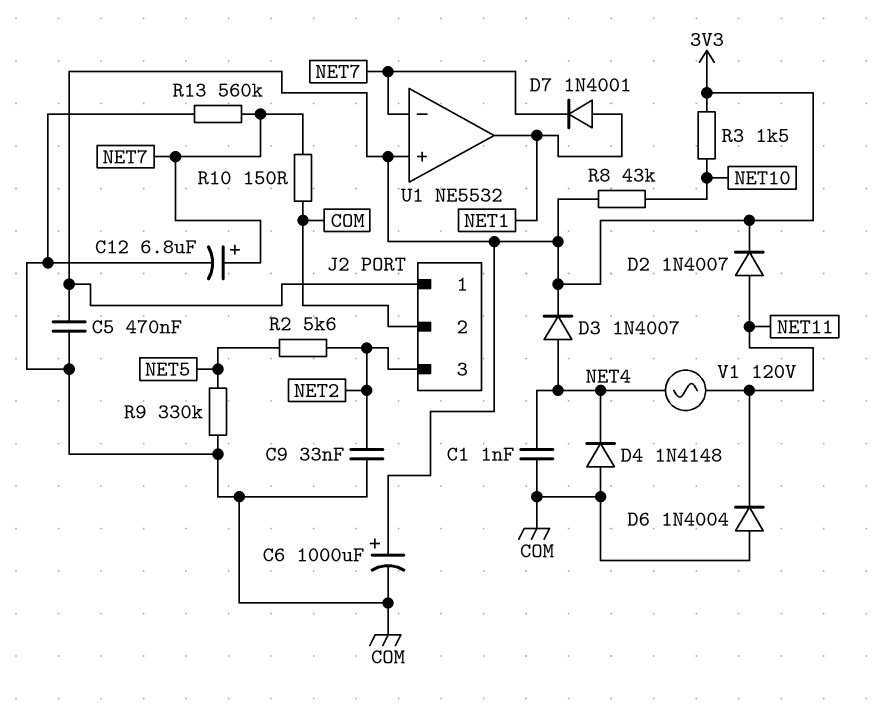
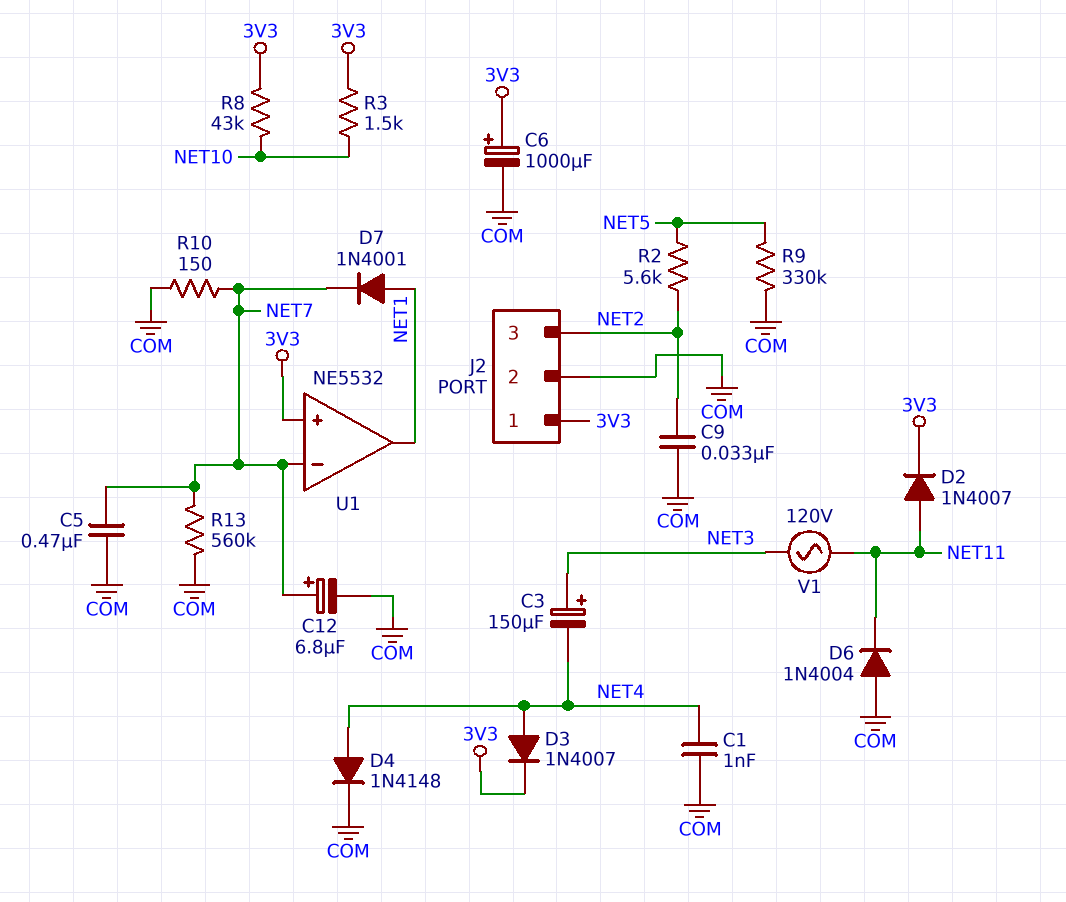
C3: none -> 150uF (plus NET3, minus NET4)
C5: 470nF (3V3, COM) -> 470nF (COM, NET7)
D4: diode 1N4148 (A COM, K NET4) -> diode 1N4148 (A NET4, K COM)
V1: AC 120V (NET4, NET11) -> AC 120V (NET3, NET11)

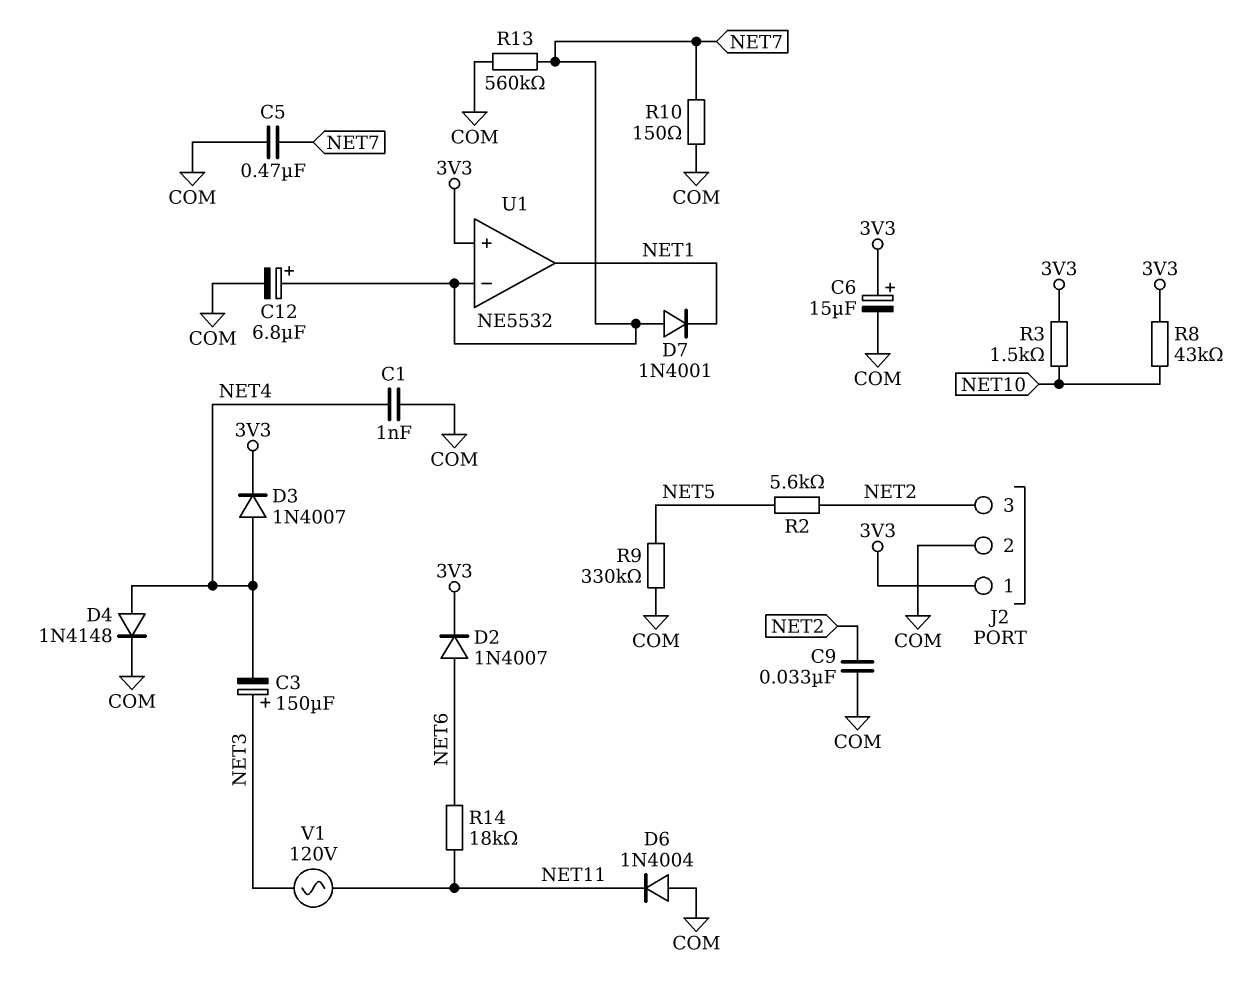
C6: 1000uF (plus 3V3, minus COM) -> 15uF (plus 3V3, minus COM)
D2: diode 1N4007 (A NET11, K 3V3) -> diode 1N4007 (A NET6, K 3V3)
D7: diode 1N4001 (A NET1, K NET7) -> diode 1N4001 (A NET7, K NET1)
R14: none -> 18k (NET6, NET11)

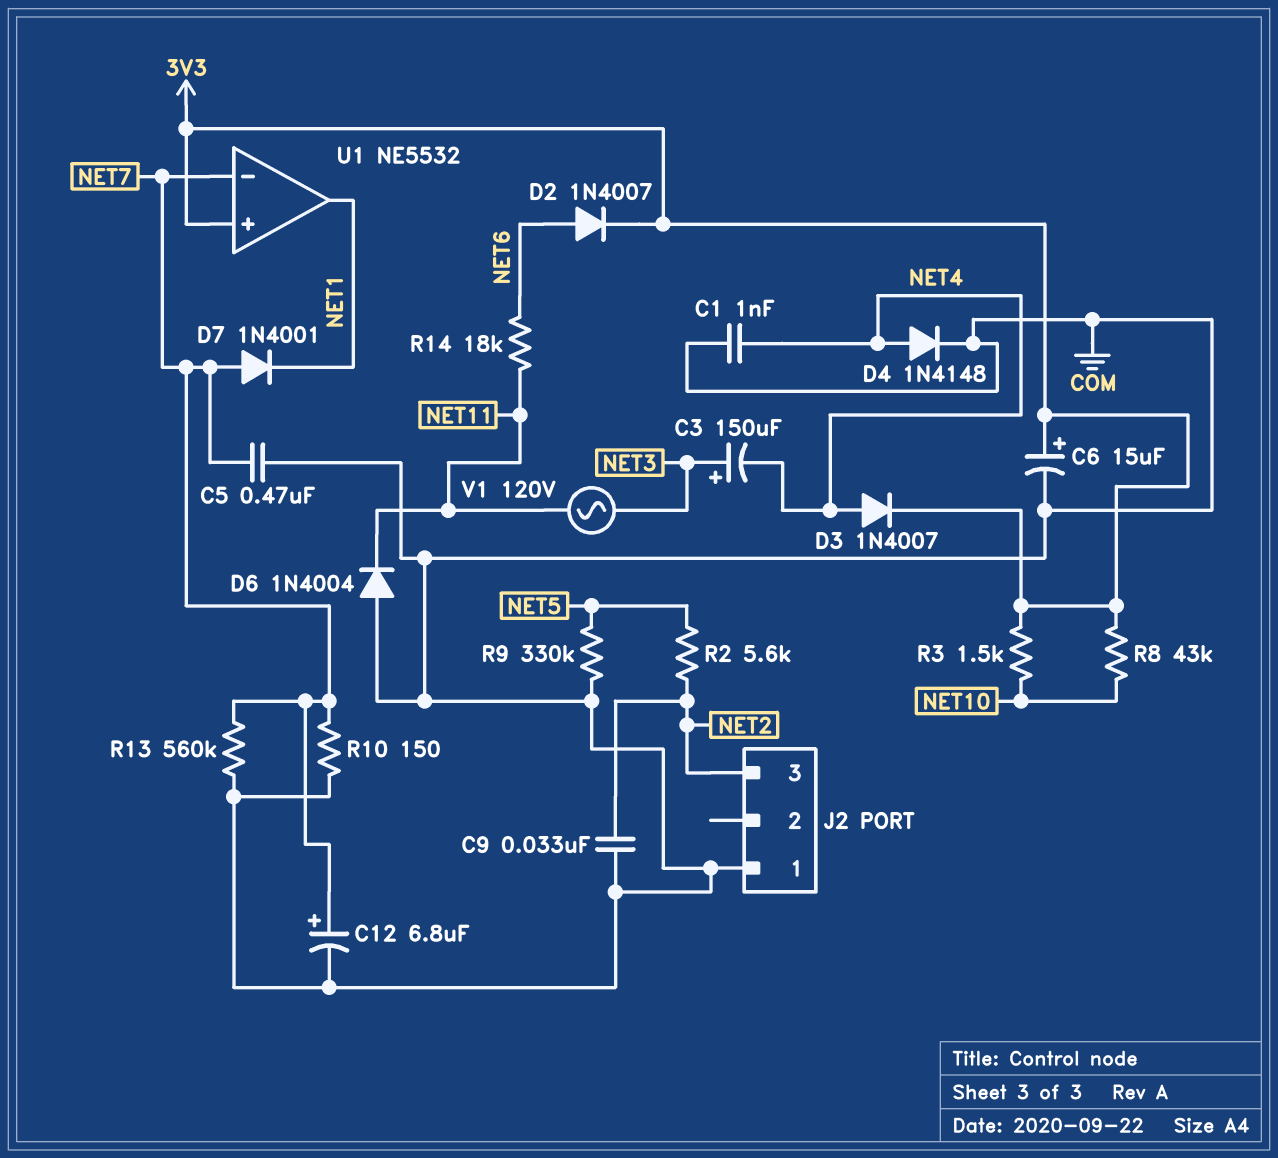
J2 pin 1: 3V3 -> COM
J2 pin 2: COM -> none

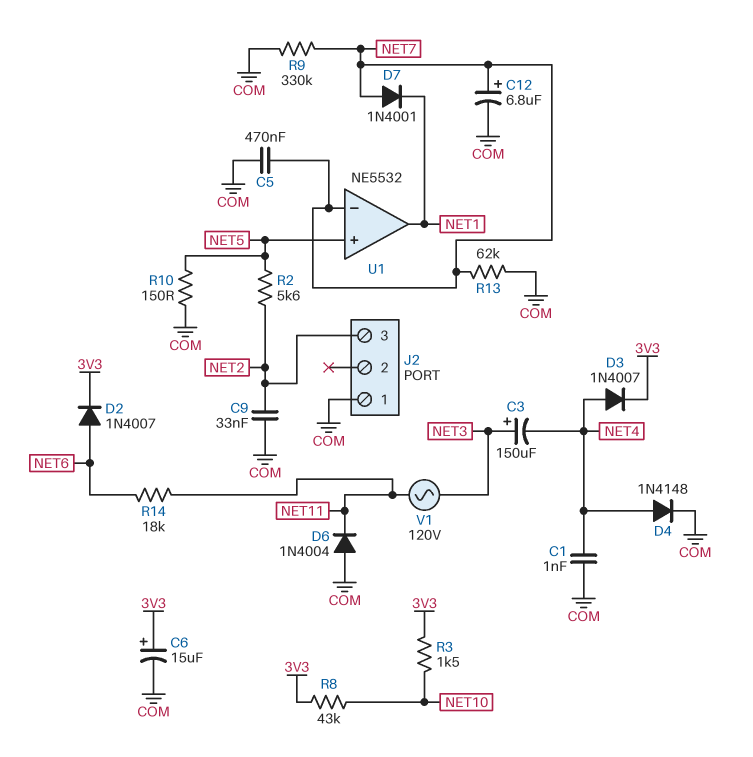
R9: 330k (COM, NET5) -> 330k (COM, NET7)
R10: 150 (COM, NET7) -> 150 (COM, NET5)
R13: 560k (COM, NET7) -> 62k (COM, NET7)
U1 pin in+: 3V3 -> NET5

